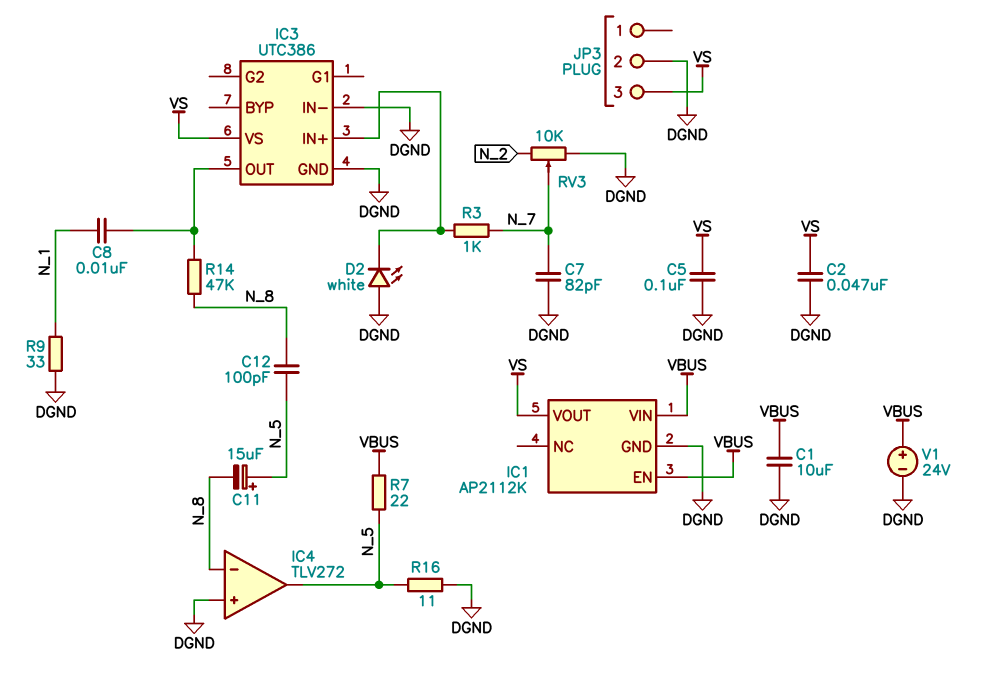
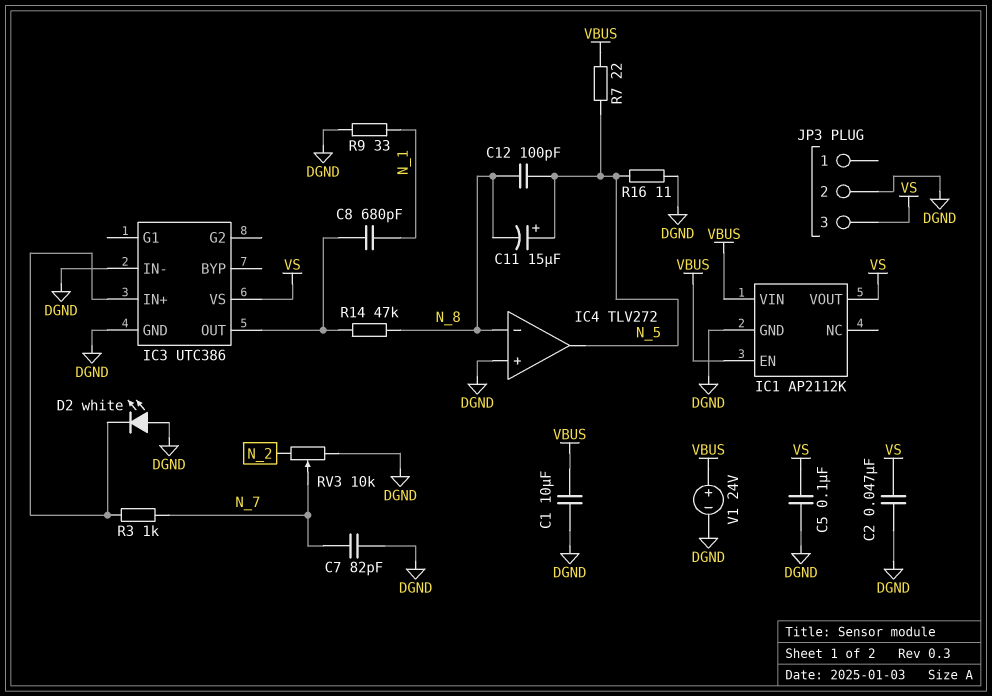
C8: 10nF (IC3/OUT, N_1) -> 680pF (IC3/OUT, N_1)

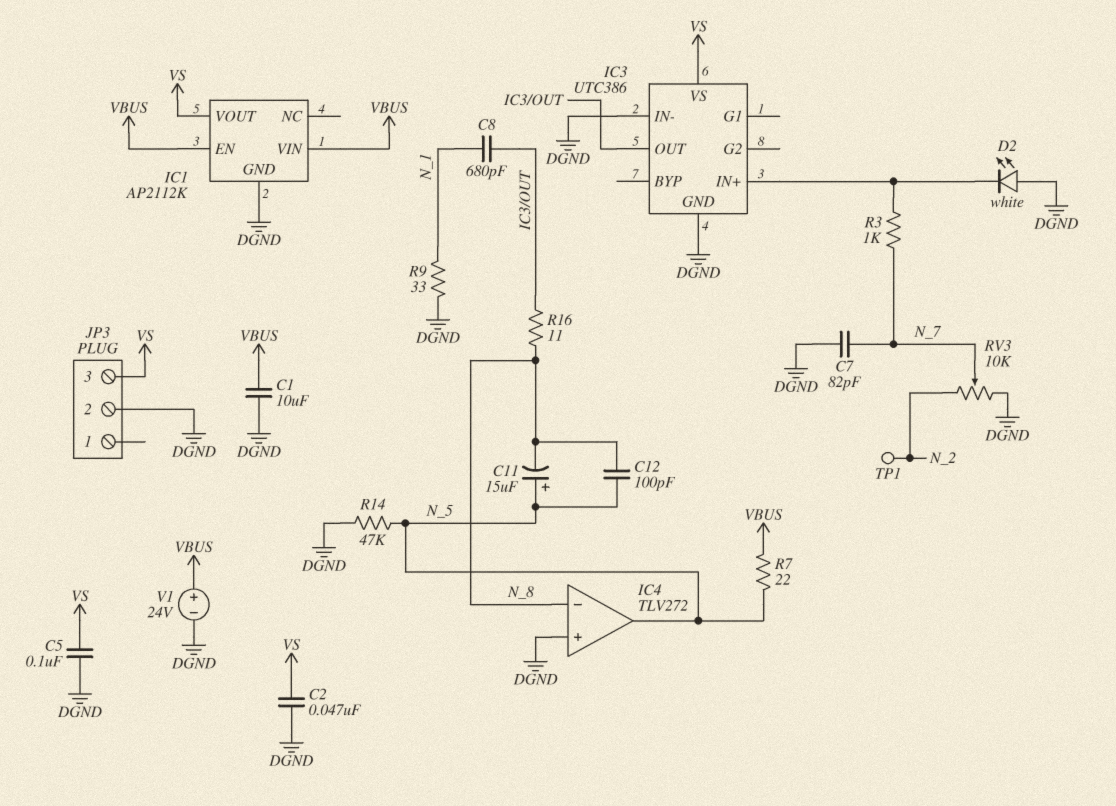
R14: 47k (IC3/OUT, N_8) -> 47k (DGND, N_5)
R16: 11 (DGND, N_5) -> 11 (IC3/OUT, N_8)
TP1: none -> test point (N_2)

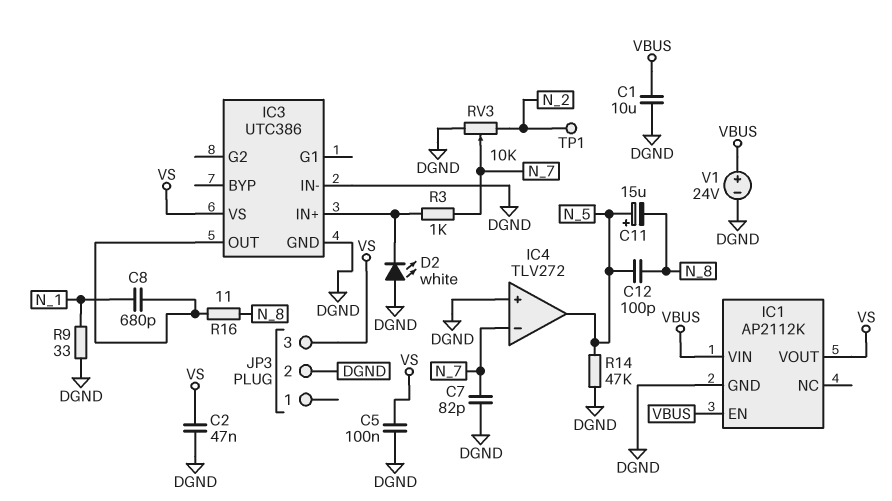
IC4 pin in-: N_8 -> N_7
R7: 22 (N_5, VBUS) -> none

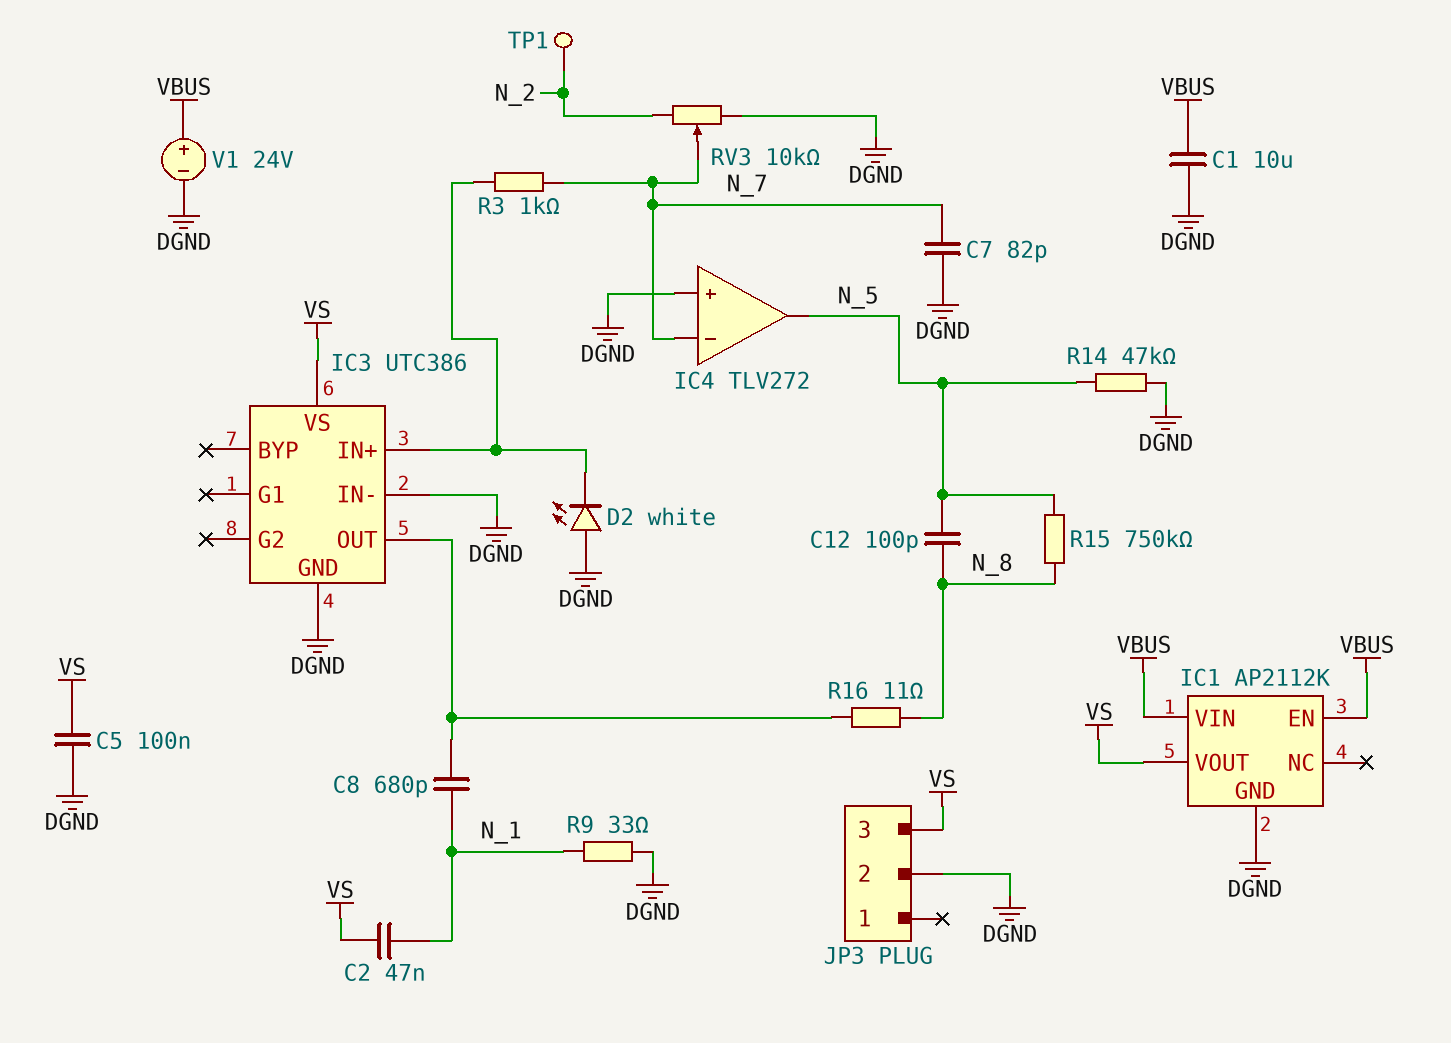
C2: 47nF (DGND, VS) -> 47nF (N_1, VS)
C11: 15uF (plus N_5, minus N_8) -> none
R15: none -> 750k (N_5, N_8)

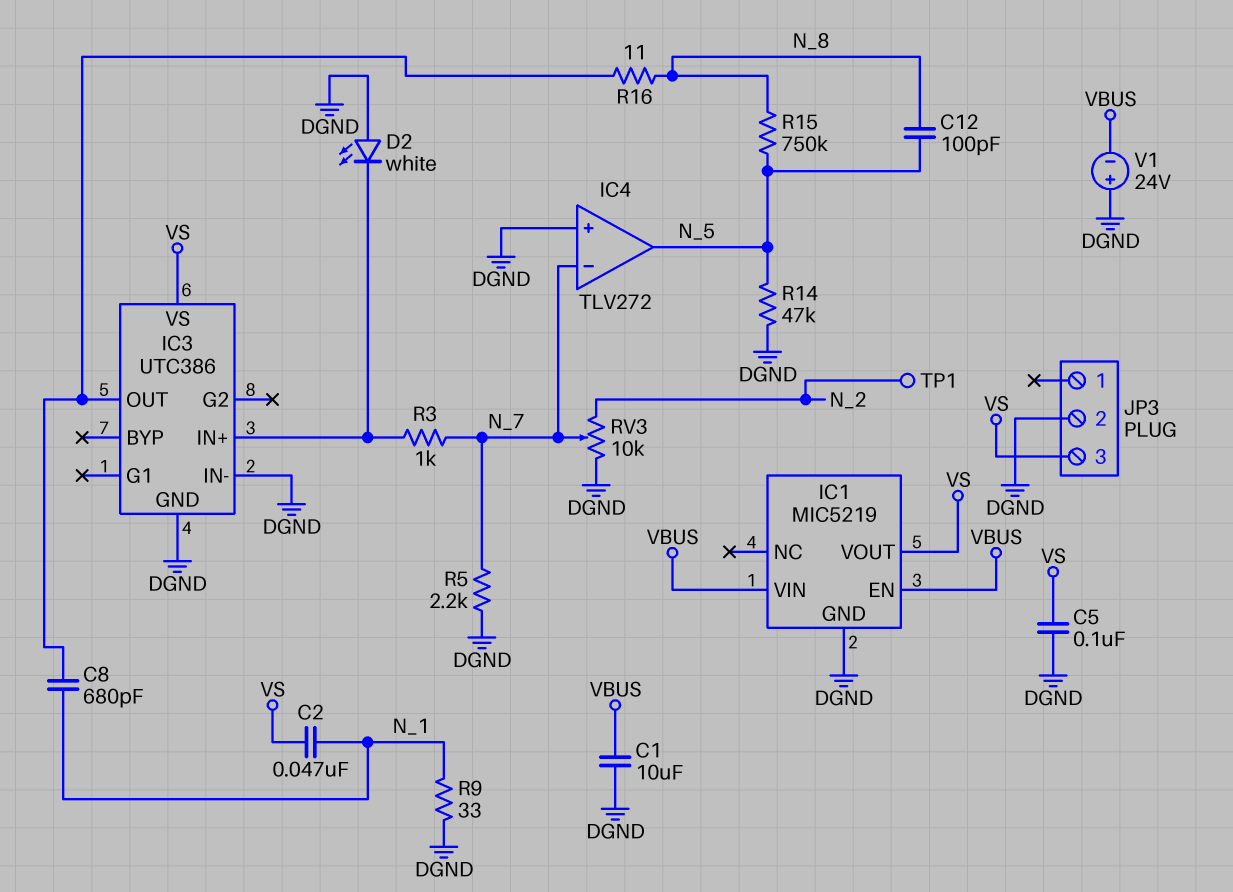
C7: 82pF (DGND, N_7) -> none
IC1: AP2112K -> MIC5219
R5: none -> 2.2k (DGND, N_7)
V1: 24V (plus VBUS, minus DGND) -> 24V (plus DGND, minus VBUS)

